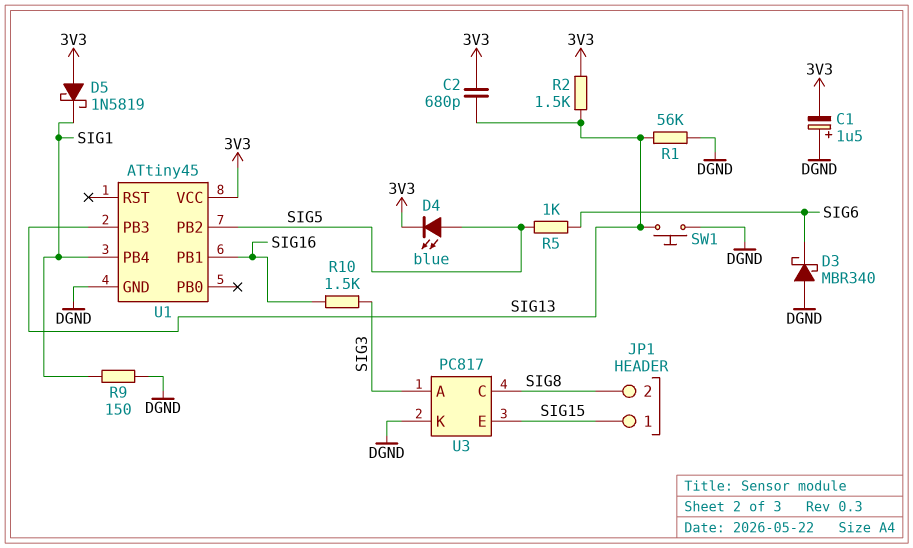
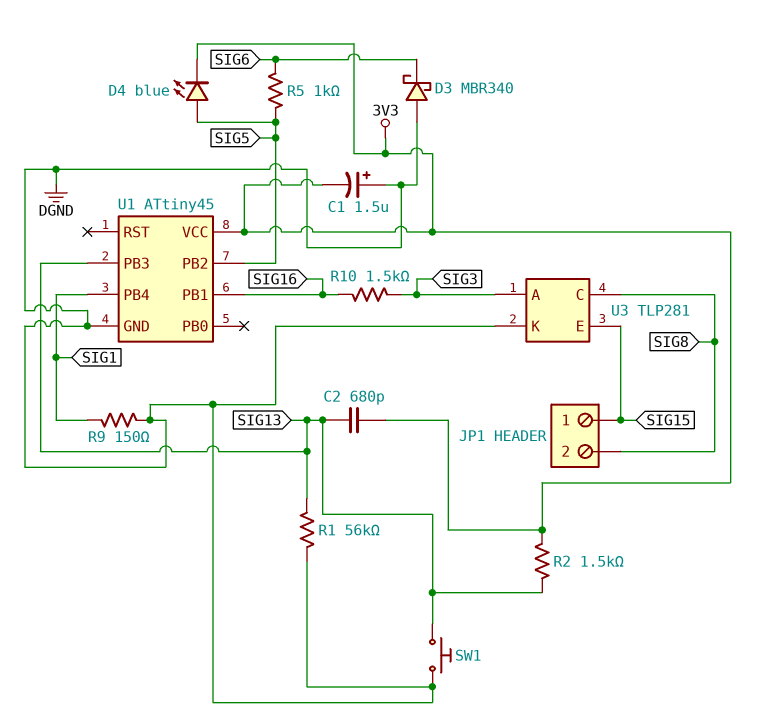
D5: schottky 1N5819 (A 3V3, K SIG1) -> none
U3: PC817 -> TLP281

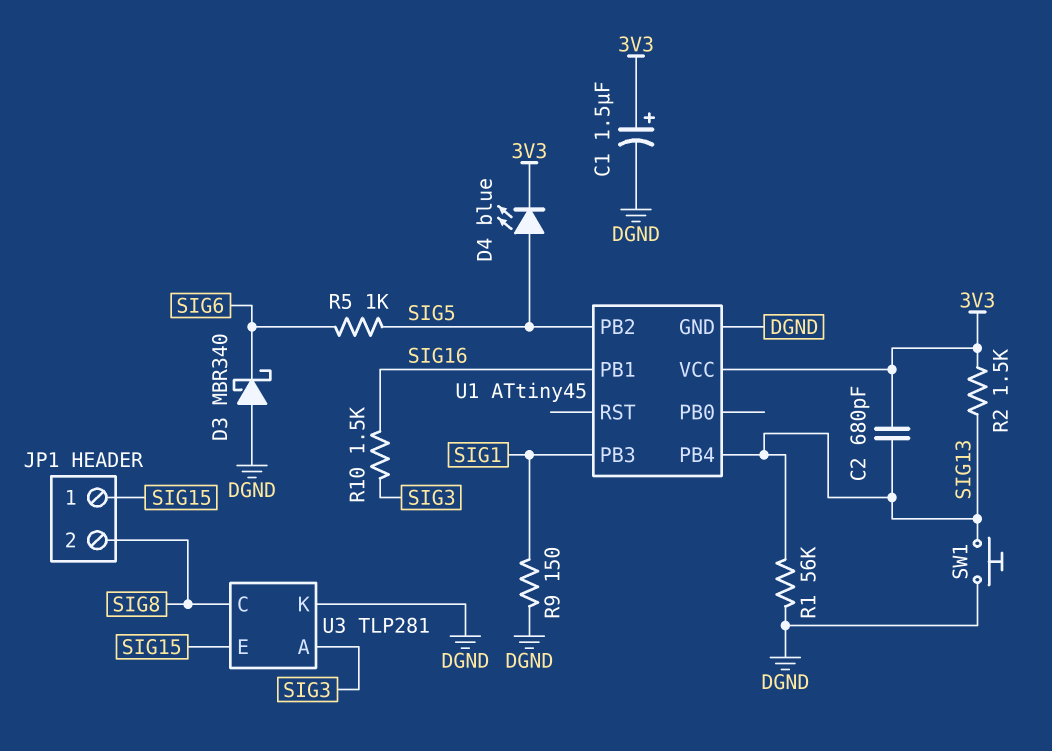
C1: 1.5uF (plus DGND, minus 3V3) -> 1.5uF (plus 3V3, minus DGND)
U1 pin PB3: SIG13 -> SIG1
U1 pin PB4: SIG1 -> SIG13

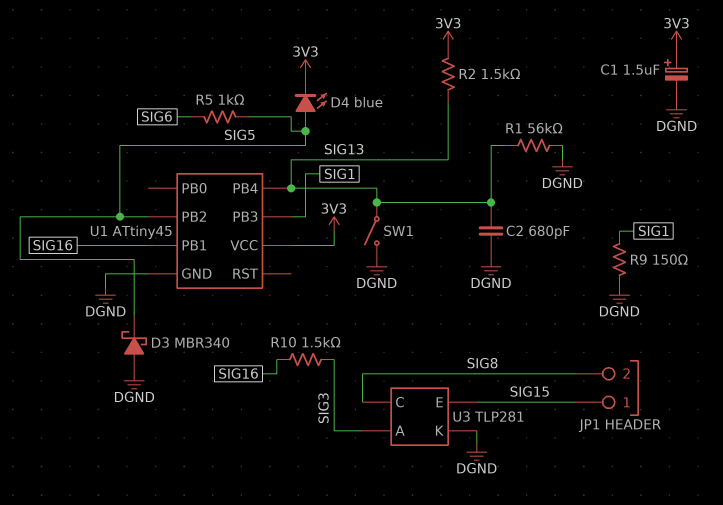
C2: 680pF (3V3, SIG13) -> 680pF (DGND, SIG13)
D3: schottky MBR340 (A DGND, K SIG6) -> schottky MBR340 (A DGND, K SIG5)
SW1: button (DGND, SIG13) -> switch (DGND, SIG13)

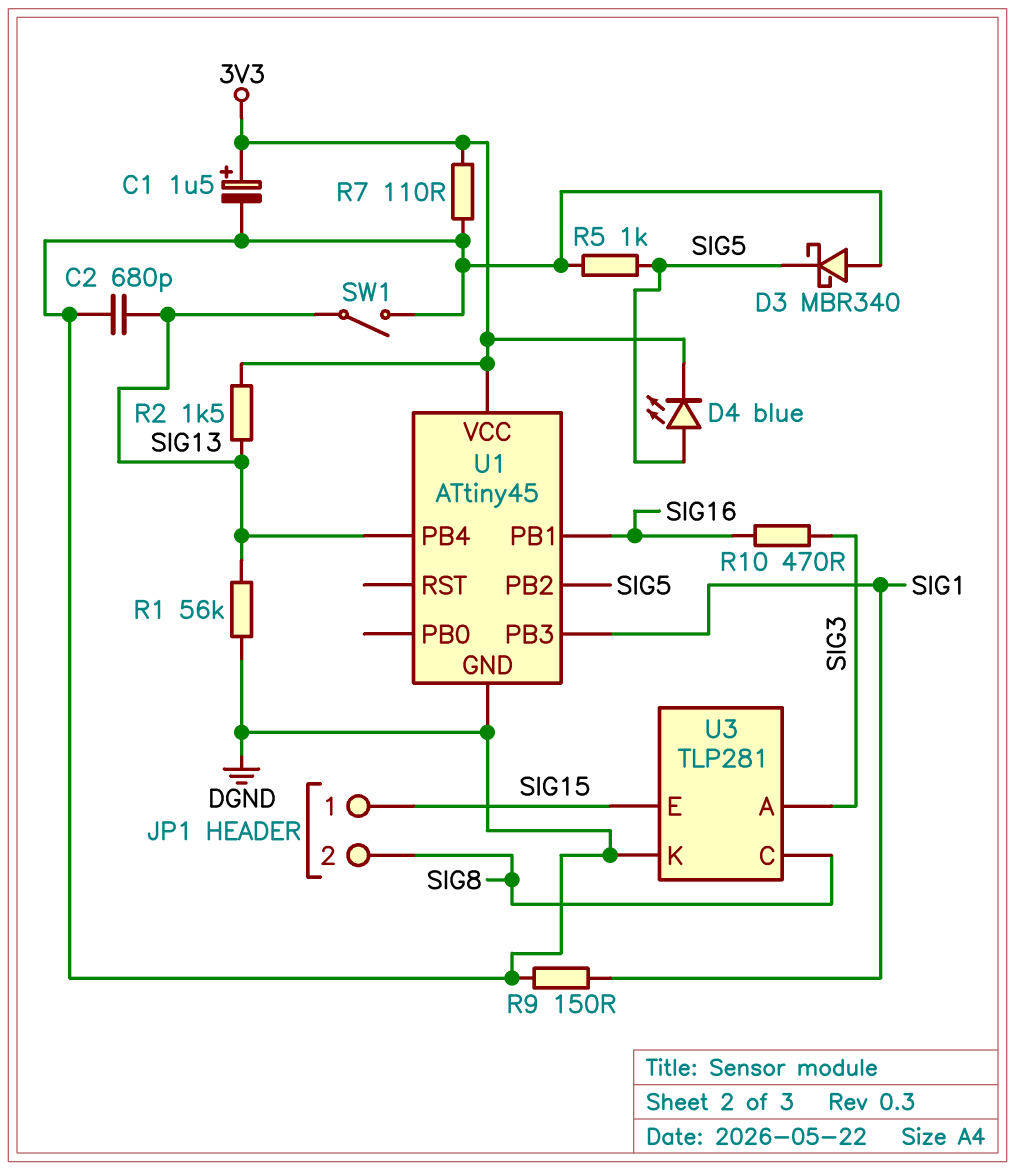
R5: 1k (SIG5, SIG6) -> 1k (DGND, SIG5)
R7: none -> 110 (3V3, DGND)
R10: 1.5k (SIG3, SIG16) -> 470 (SIG3, SIG16)

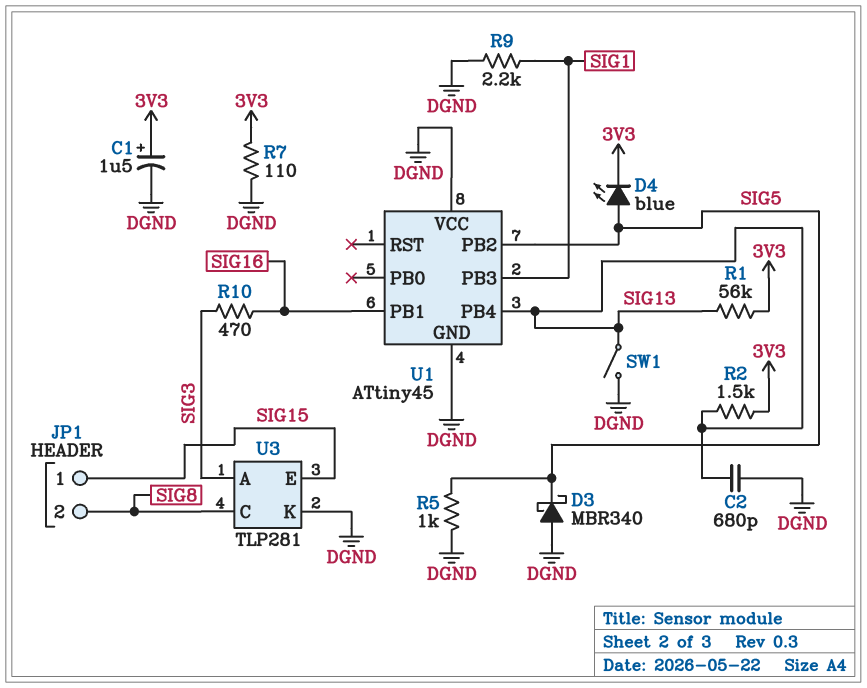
R1: 56k (DGND, SIG13) -> 56k (3V3, SIG13)
R9: 150 (DGND, SIG1) -> 2.2k (DGND, SIG1)
U1 pin VCC: 3V3 -> DGND

